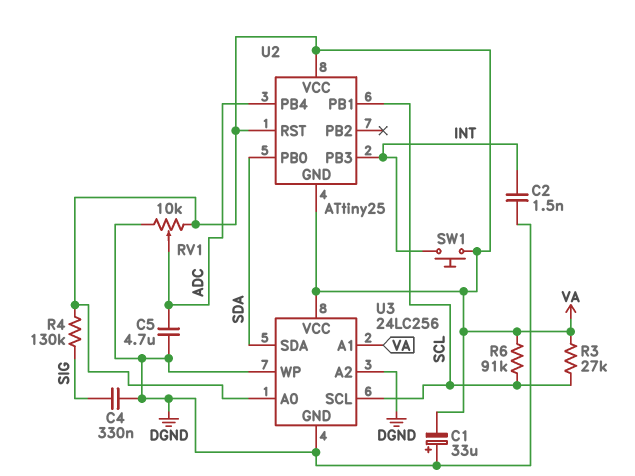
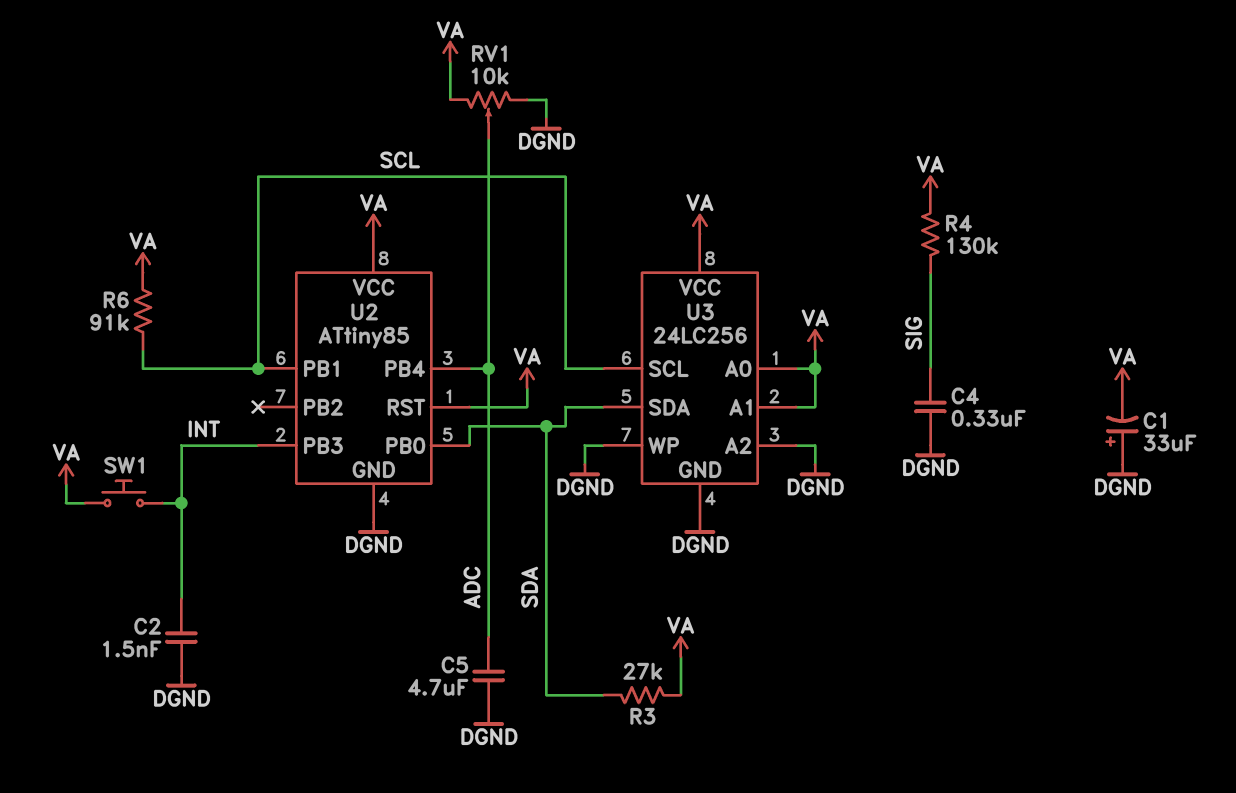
R3: 27k (SCL, VA) -> 27k (SDA, VA)
U2: ATtiny25 -> ATtiny85
U2 pin GND: VA -> DGND

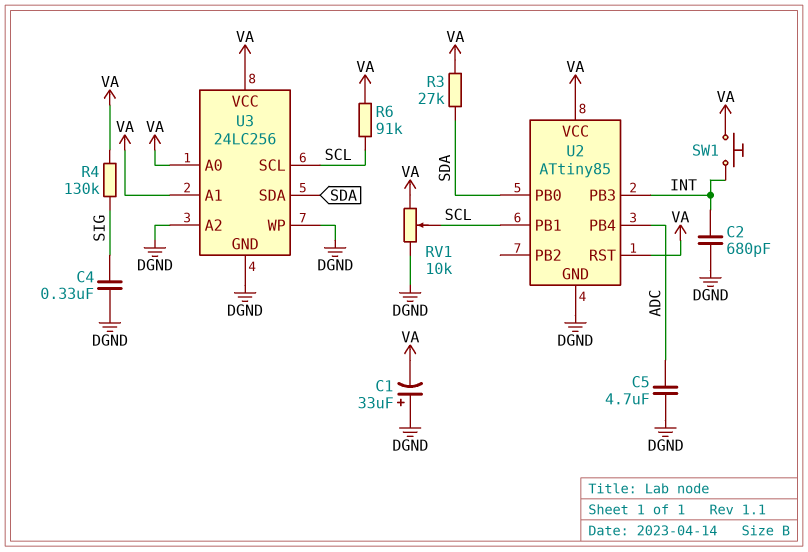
C2: 1.5nF (DGND, INT) -> 680pF (DGND, INT)
RV1: 10k (DGND, VA, wiper ADC) -> 10k (DGND, VA, wiper SCL)

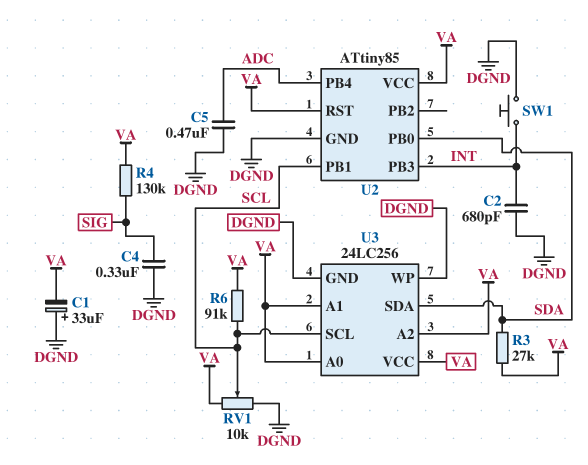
C5: 4.7uF (ADC, DGND) -> 470nF (ADC, DGND)
SW1: button (INT, VA) -> button (DGND, INT)
U3 pin A2: DGND -> VA

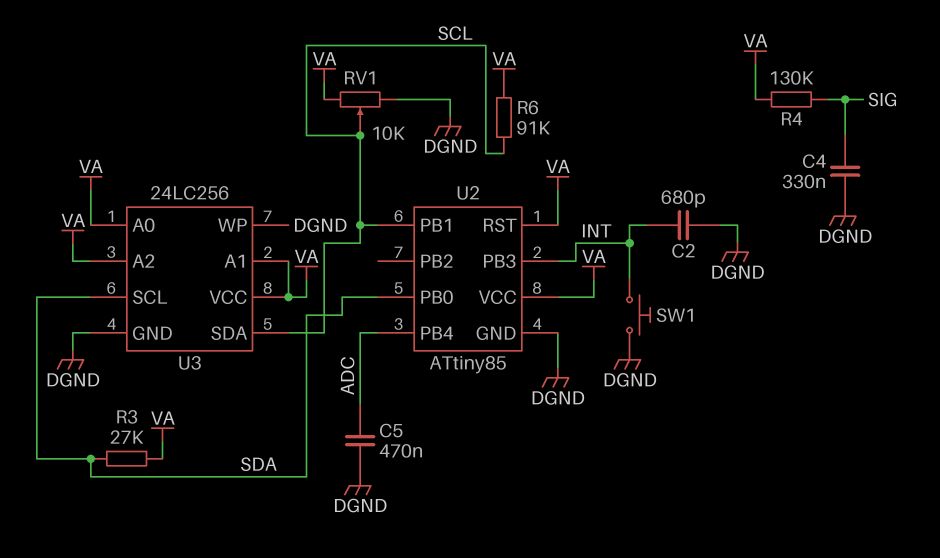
C1: 33uF (plus DGND, minus VA) -> none
U3 pin SCL: SCL -> SDA
U3 pin SDA: SDA -> SCL

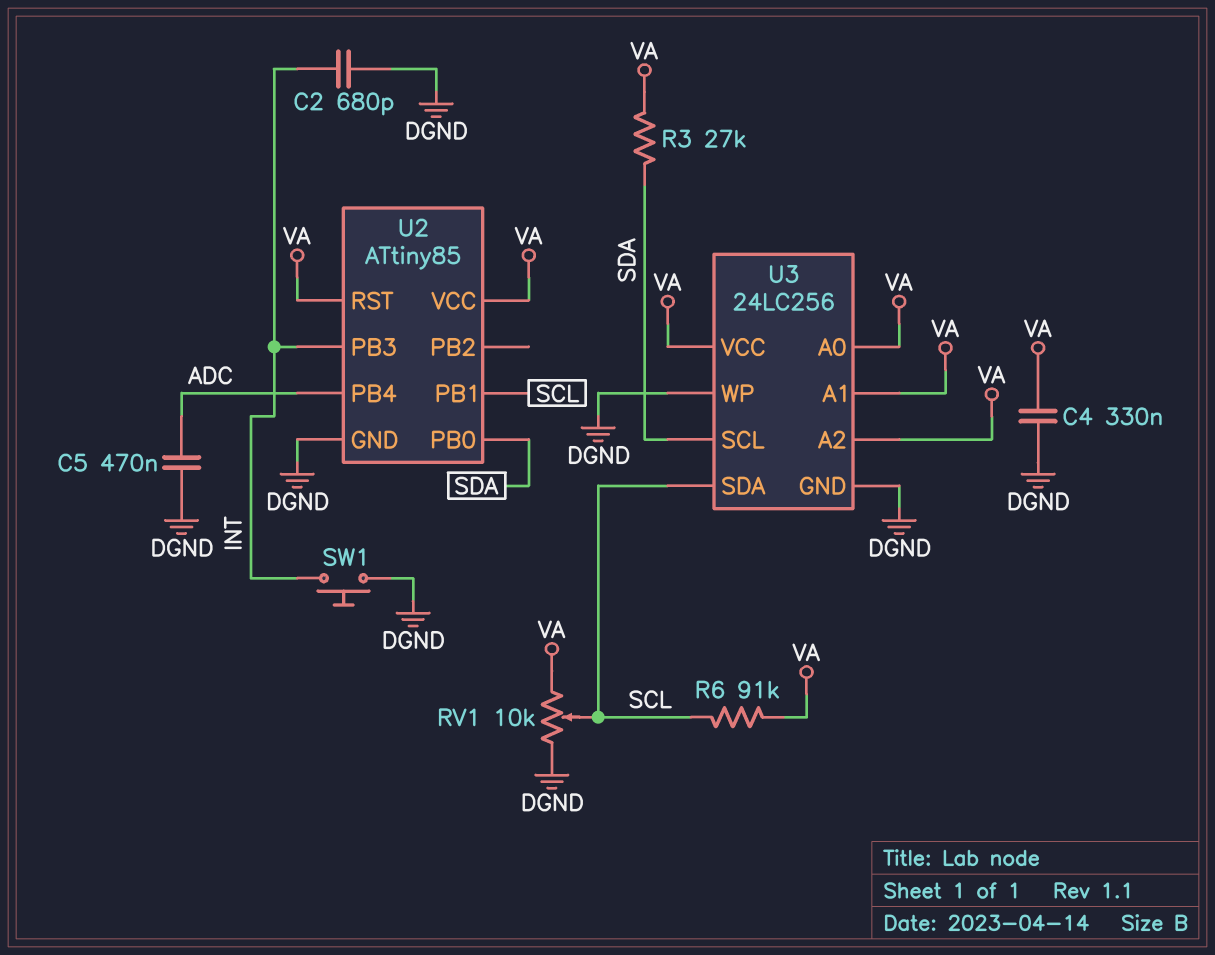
C4: 330nF (DGND, SIG) -> 330nF (DGND, VA)
R4: 130k (SIG, VA) -> none

